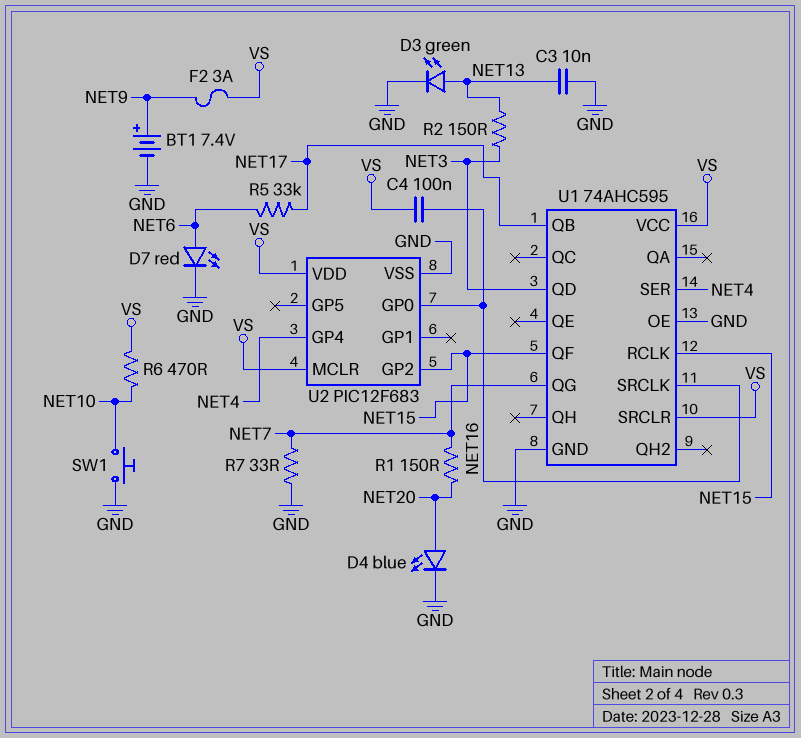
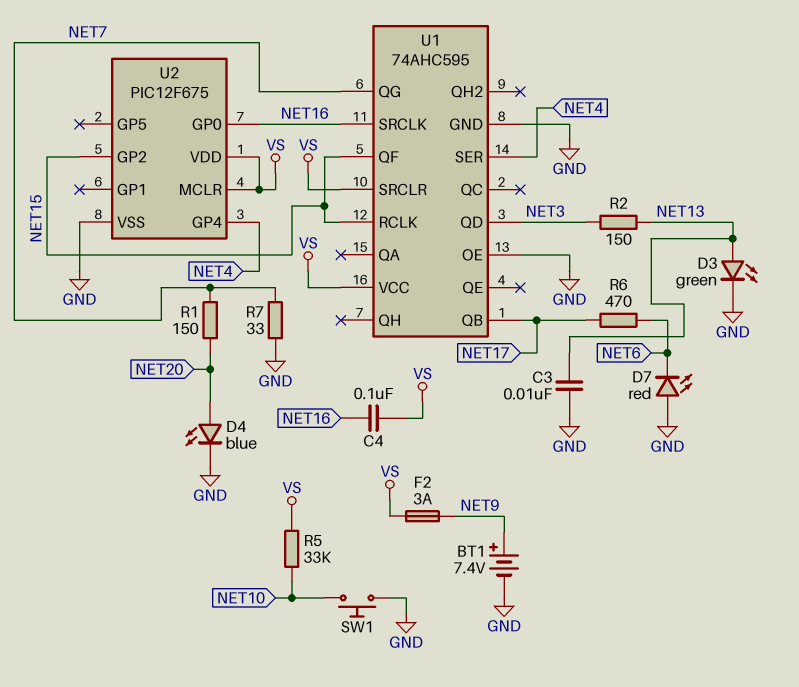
D7: LED red (A NET6, K GND) -> LED red (A GND, K NET6)
R5: 33k (NET6, NET17) -> 33k (NET10, VS)
R6: 470 (NET10, VS) -> 470 (NET6, NET17)
U2: PIC12F683 -> PIC12F675

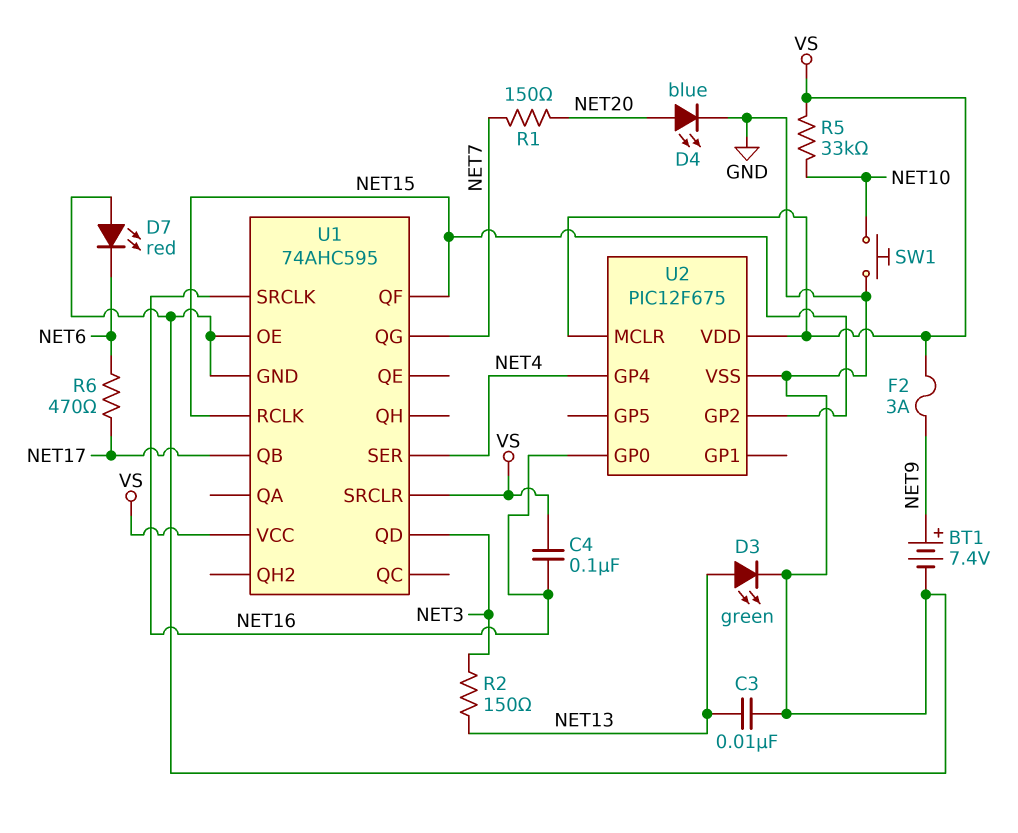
R7: 33 (GND, NET7) -> none

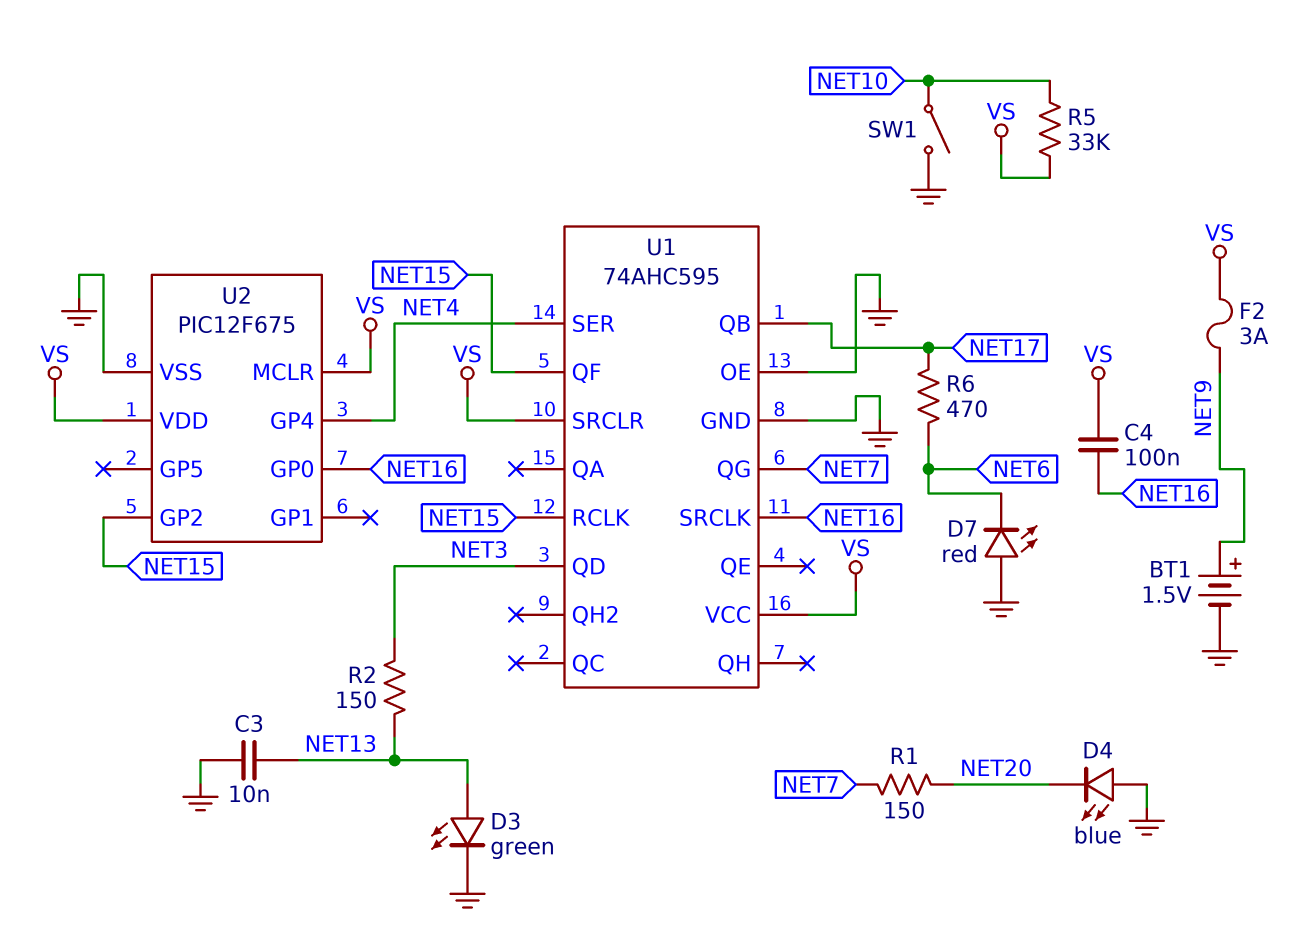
BT1: 7.4V (plus NET9, minus GND) -> 1.5V (plus NET9, minus GND)
D4: LED blue (A NET20, K GND) -> LED blue (A GND, K NET20)
SW1: button (GND, NET10) -> switch (GND, NET10)

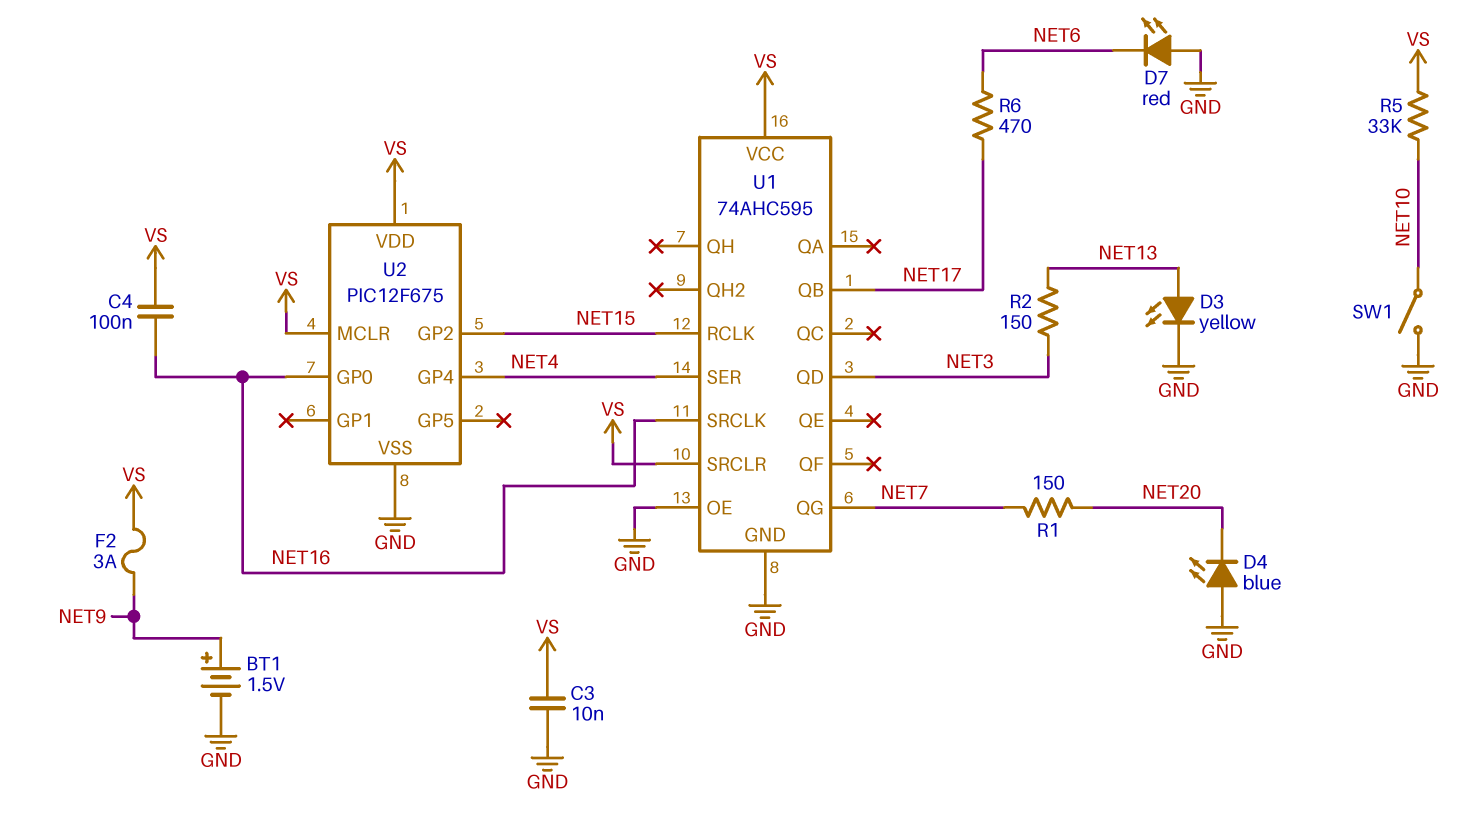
C3: 10nF (GND, NET13) -> 10nF (GND, VS)
D3: LED green (A NET13, K GND) -> LED yellow (A NET13, K GND)
U1 pin QF: NET15 -> none

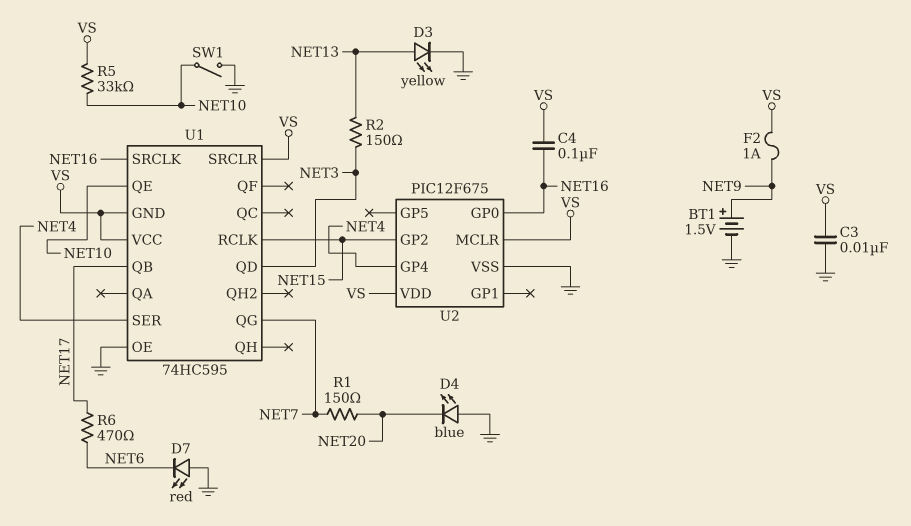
F2: 3A (NET9, VS) -> 1A (NET9, VS)
U1: 74AHC595 -> 74HC595
U1 pin GND: GND -> VS
U1 pin QE: none -> NET10

